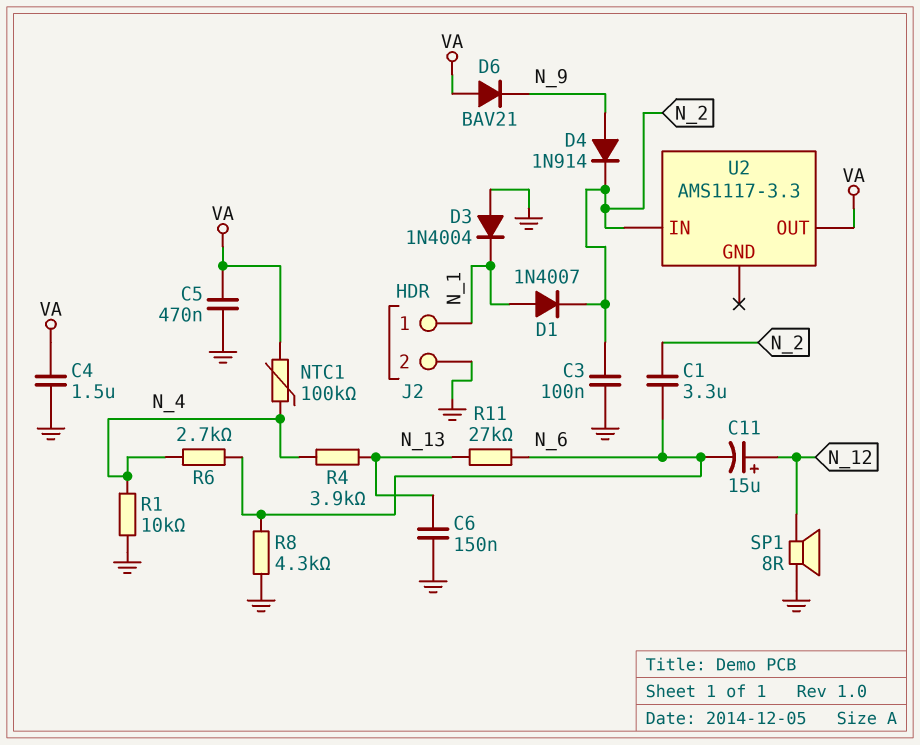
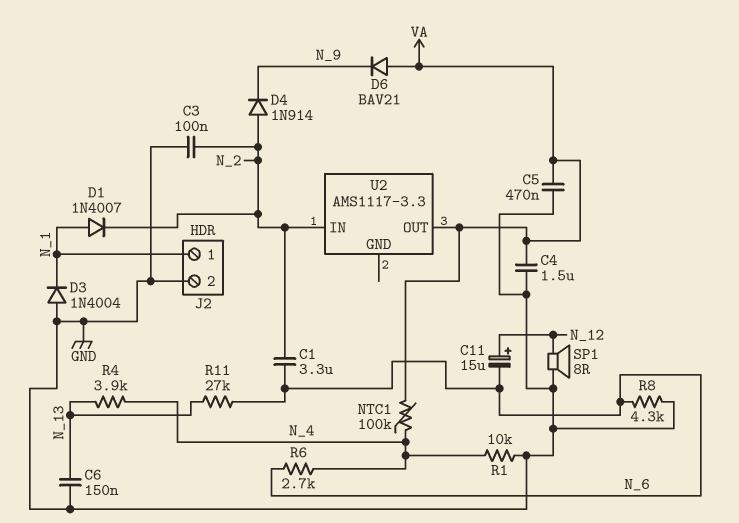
D4: diode 1N914 (A N_9, K N_2) -> diode 1N914 (A N_2, K N_9)

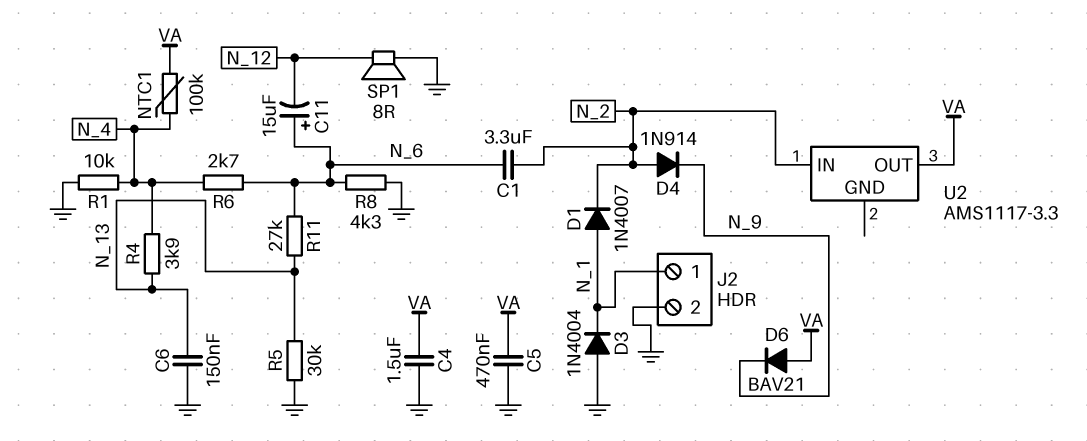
C3: 100nF (GND, N_2) -> none
C11: 15uF (plus N_12, minus N_6) -> 15uF (plus N_6, minus N_12)
R5: none -> 30k (GND, N_13)

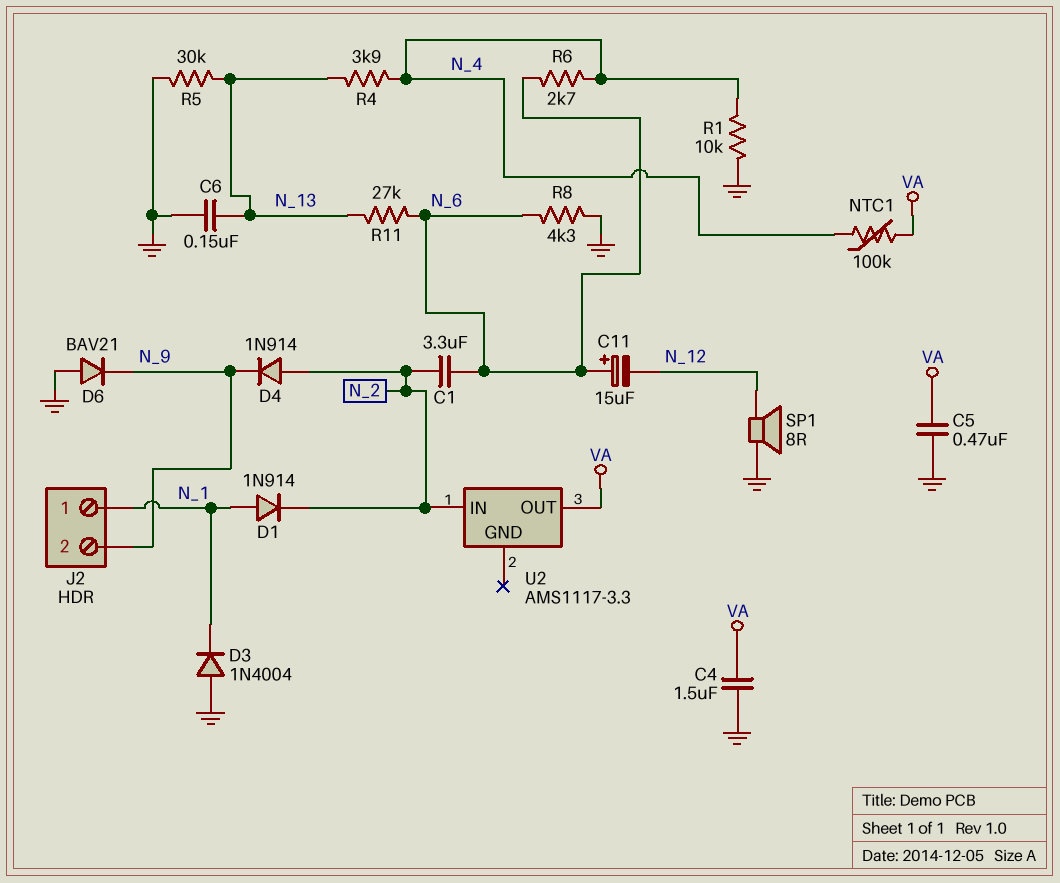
D1: diode 1N4007 (A N_1, K N_2) -> diode 1N914 (A N_1, K N_2)
D6: diode BAV21 (A VA, K N_9) -> diode BAV21 (A GND, K N_9)
J2 pin 2: GND -> N_9

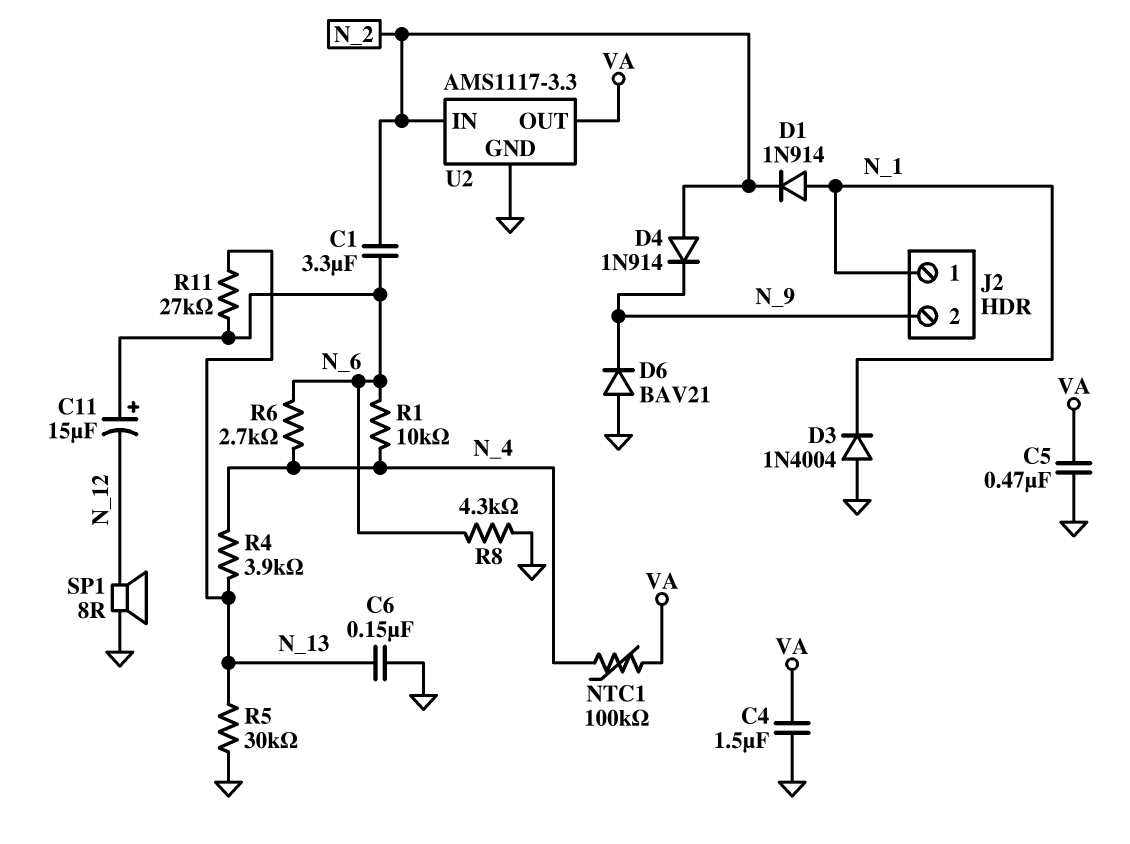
R1: 10k (GND, N_4) -> 10k (N_4, N_6)
U2 pin GND: none -> GND

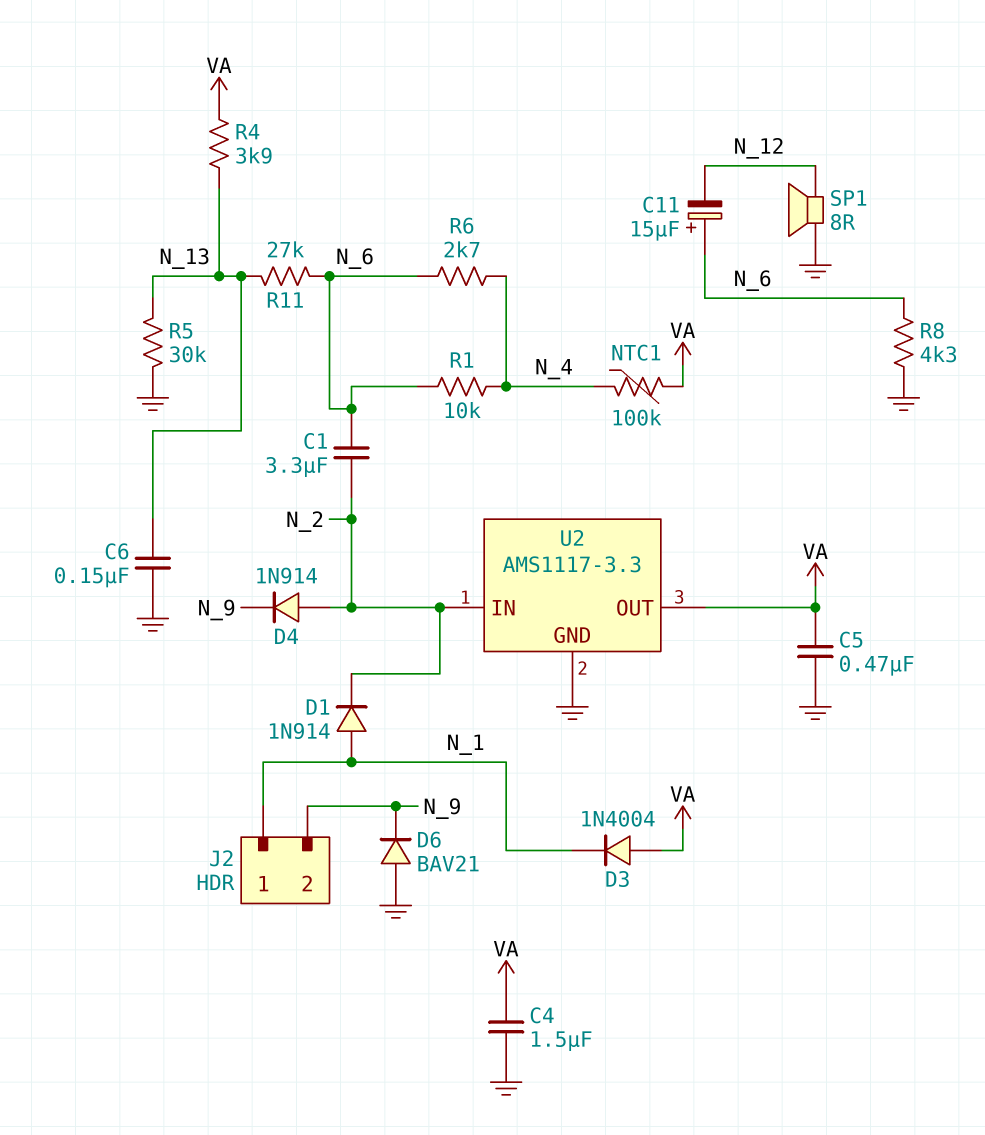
D3: diode 1N4004 (A GND, K N_1) -> diode 1N4004 (A VA, K N_1)
R4: 3.9k (N_4, N_13) -> 3.9k (N_13, VA)

